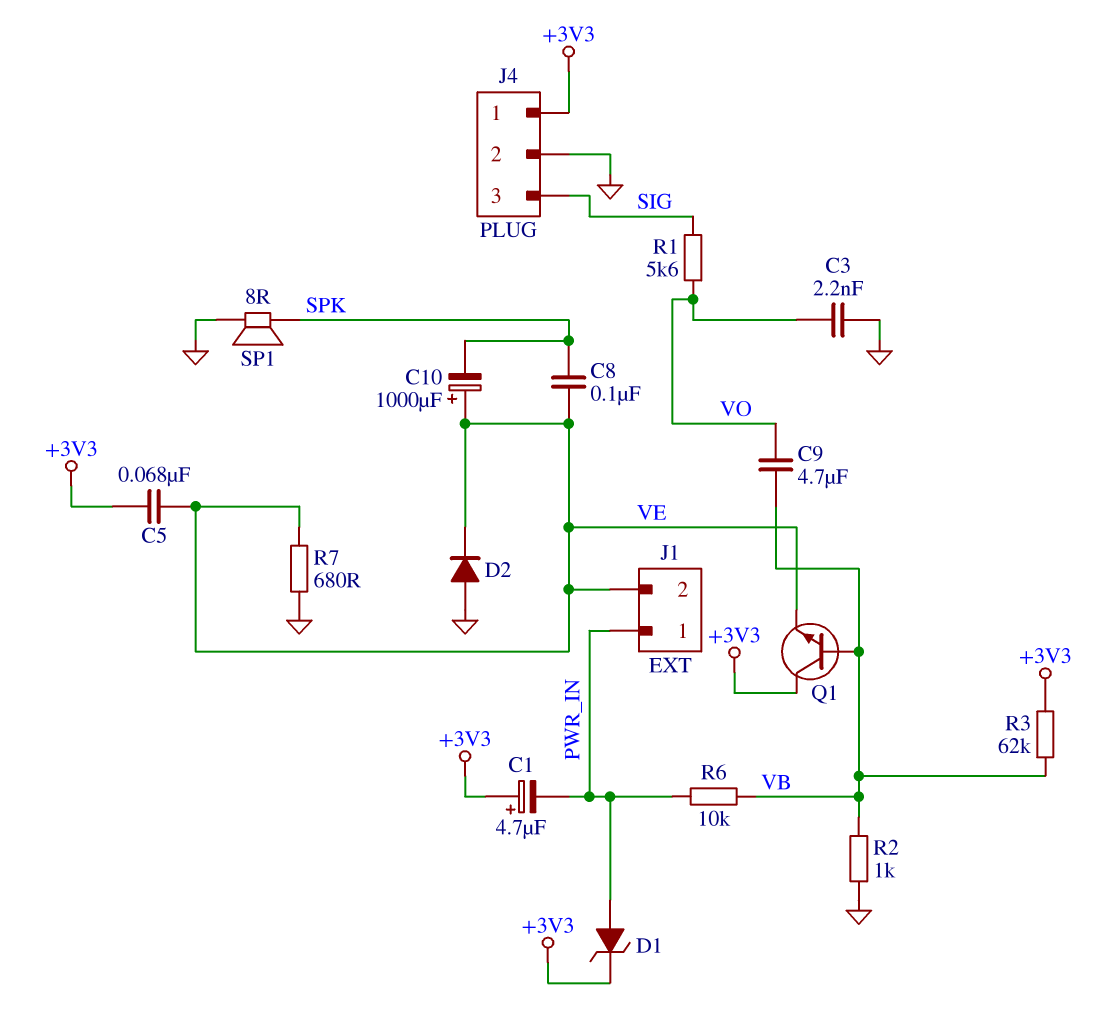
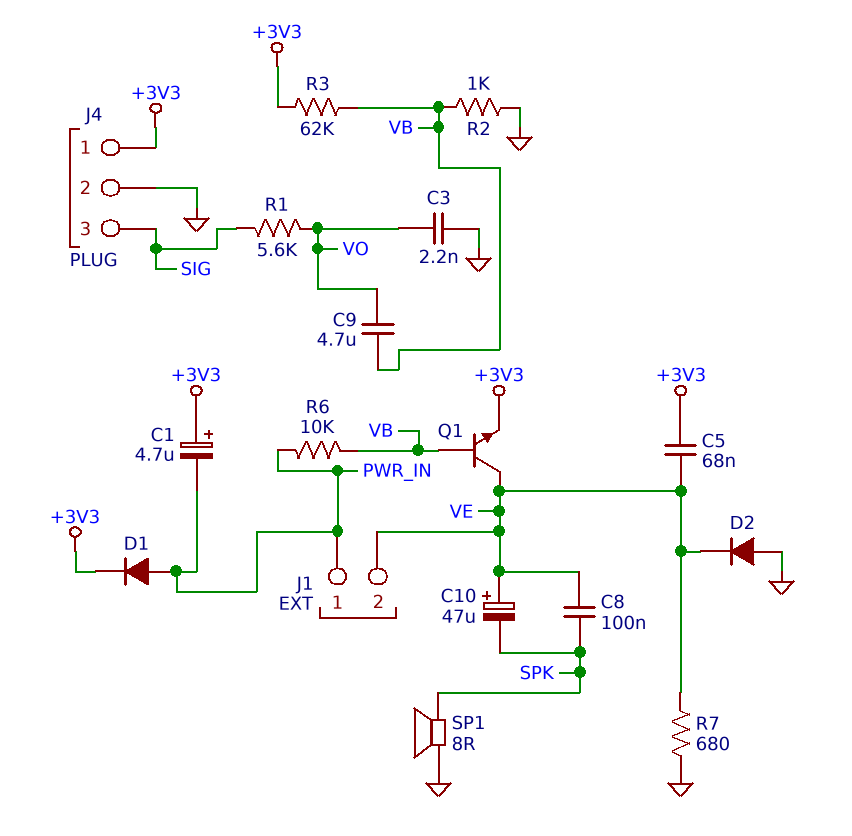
C10: 1000uF (plus VE, minus SPK) -> 47uF (plus VE, minus SPK)
D1: zener (A PWR_IN, K +3V3) -> diode (A PWR_IN, K +3V3)
Q1: NPN (B VB, C +3V3, E VE) -> NPN (B VB, C VE, E +3V3)

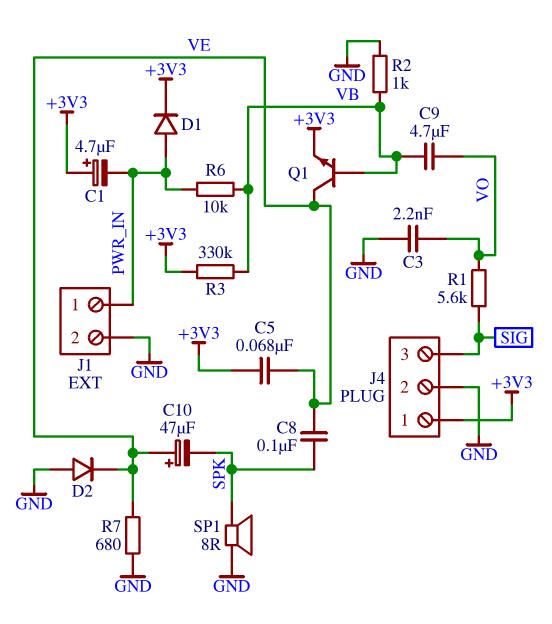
J1 pin 2: VE -> GND
R3: 62k (+3V3, VB) -> 330k (+3V3, VB)

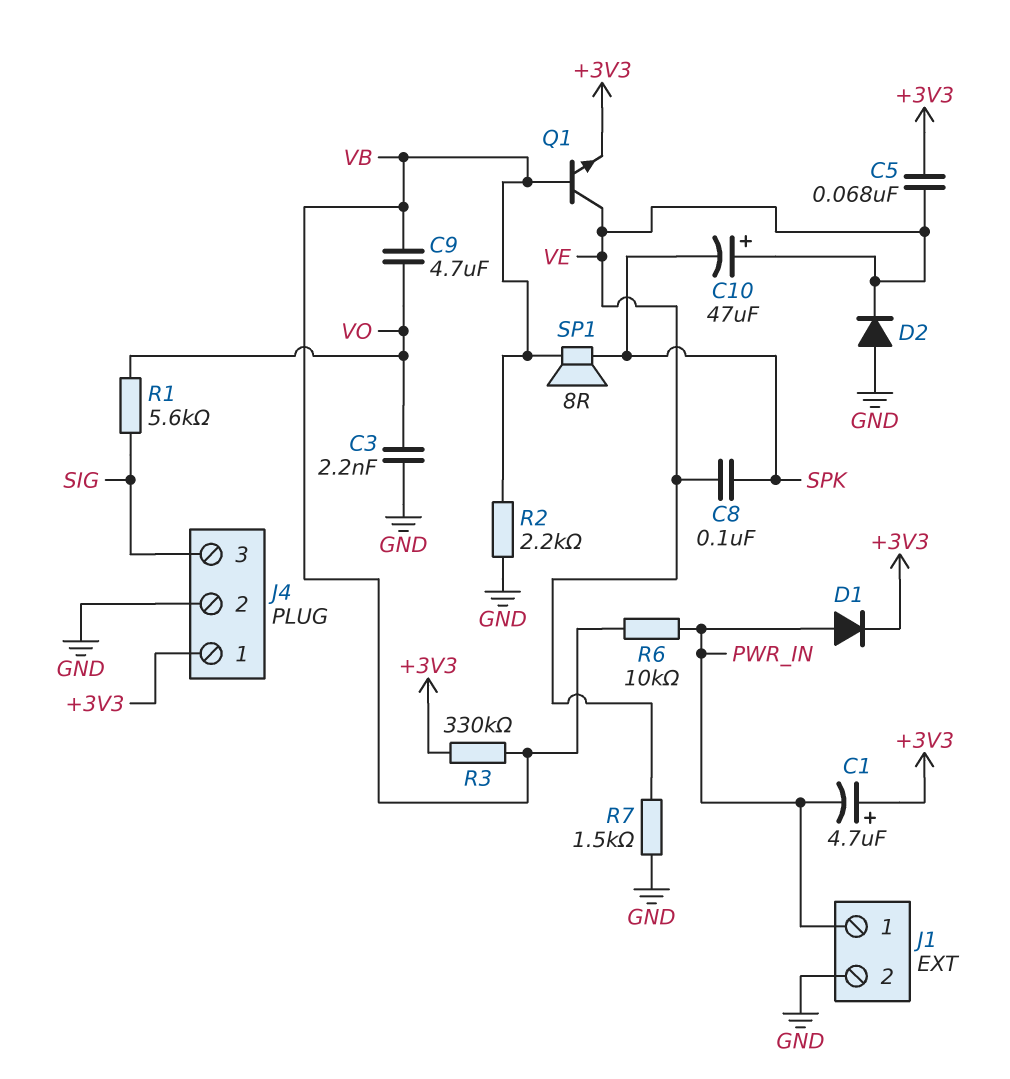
R2: 1k (GND, VB) -> 2.2k (GND, VB)
R7: 680 (GND, VE) -> 1.5k (GND, VE)
SP1: speaker 8R (GND, SPK) -> speaker 8R (SPK, VB)

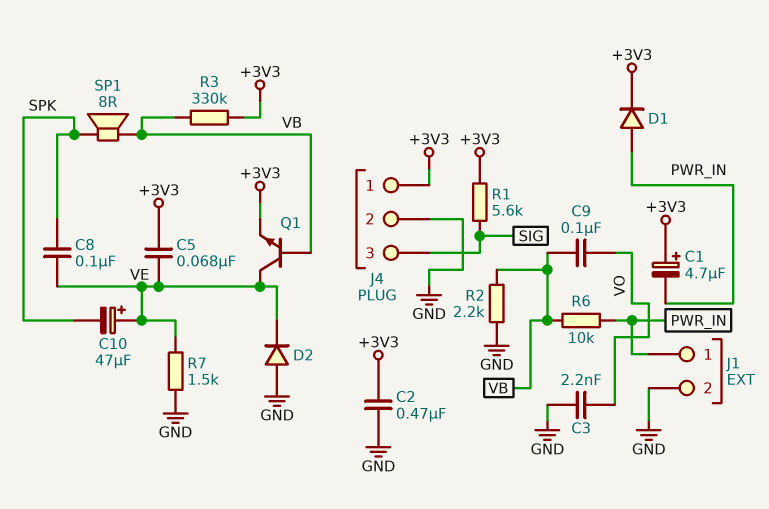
C2: none -> 470nF (+3V3, GND)
C9: 4.7uF (VB, VO) -> 100nF (VB, VO)
R1: 5.6k (SIG, VO) -> 5.6k (+3V3, SIG)

